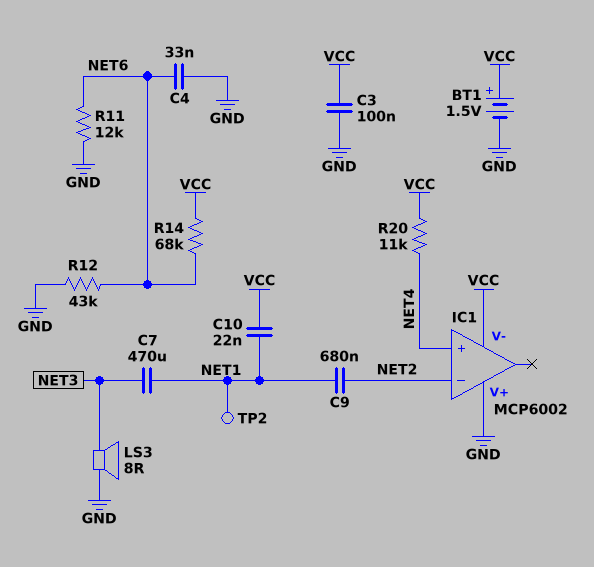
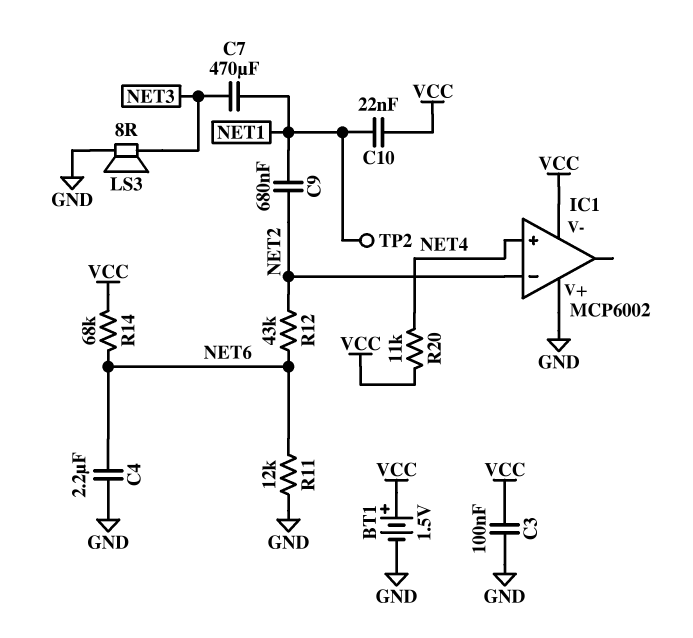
C4: 33nF (GND, NET6) -> 2.2uF (GND, NET6)
R12: 43k (GND, NET6) -> 43k (NET2, NET6)

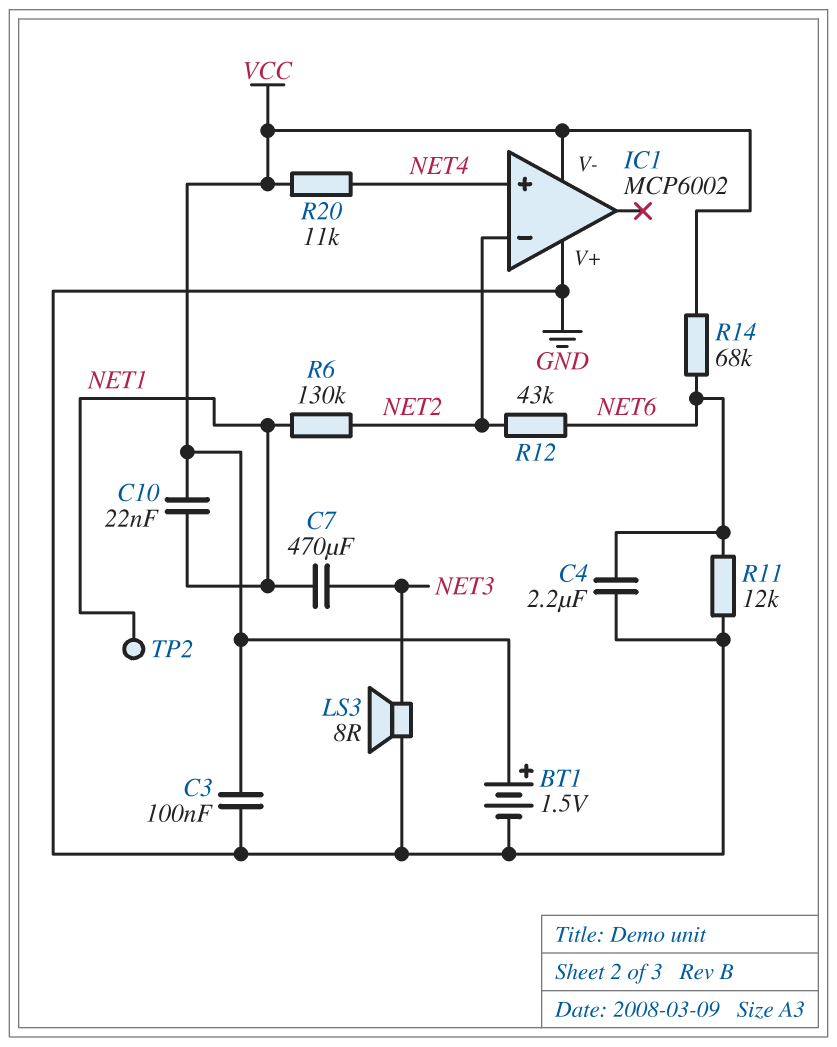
C9: 680nF (NET1, NET2) -> none
R6: none -> 130k (NET1, NET2)

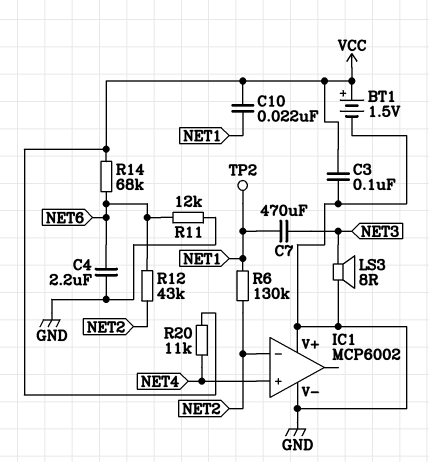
IC1 pin V-: VCC -> GND

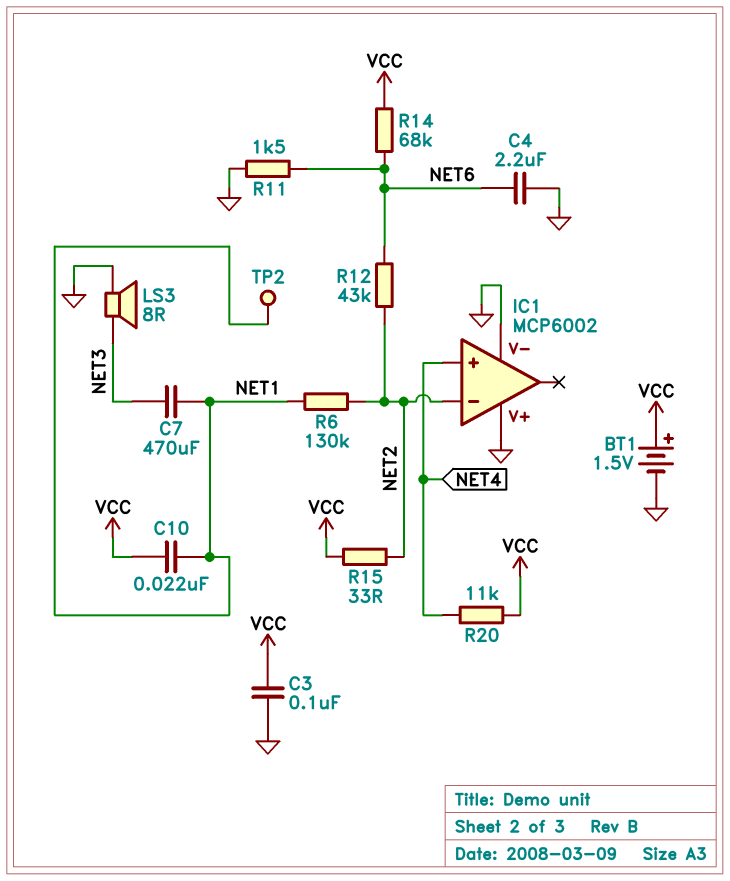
R11: 12k (GND, NET6) -> 1.5k (GND, NET6)
R15: none -> 33 (NET2, VCC)

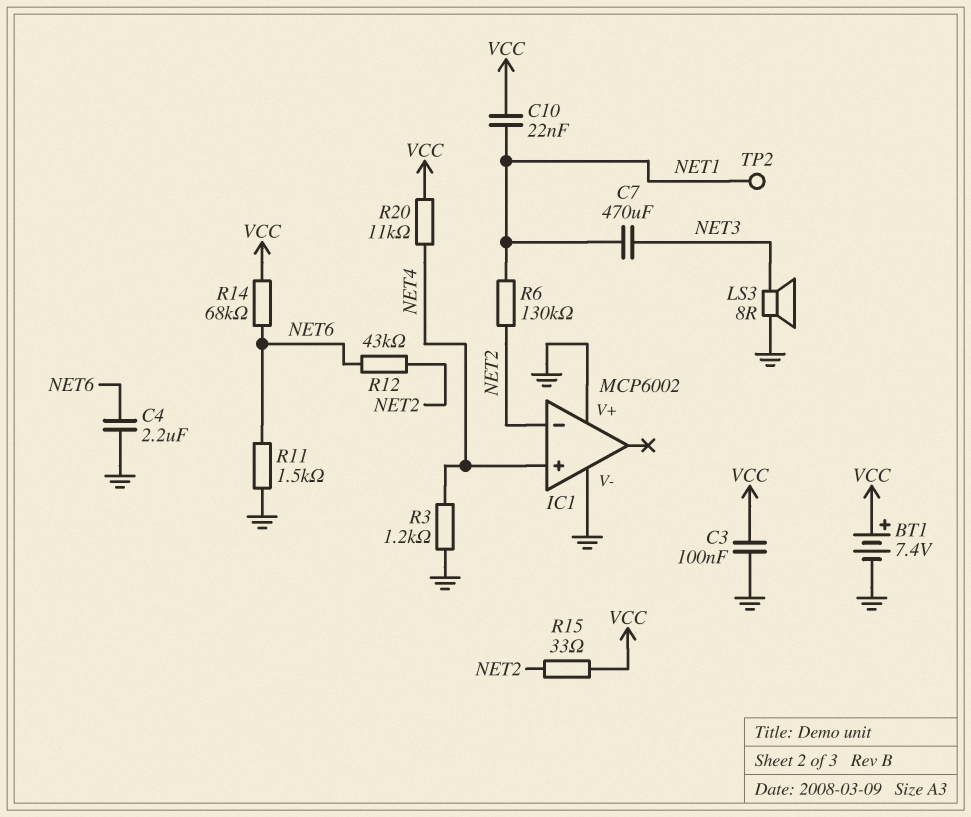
BT1: 1.5V (plus VCC, minus GND) -> 7.4V (plus VCC, minus GND)
R3: none -> 1.2k (GND, NET4)

